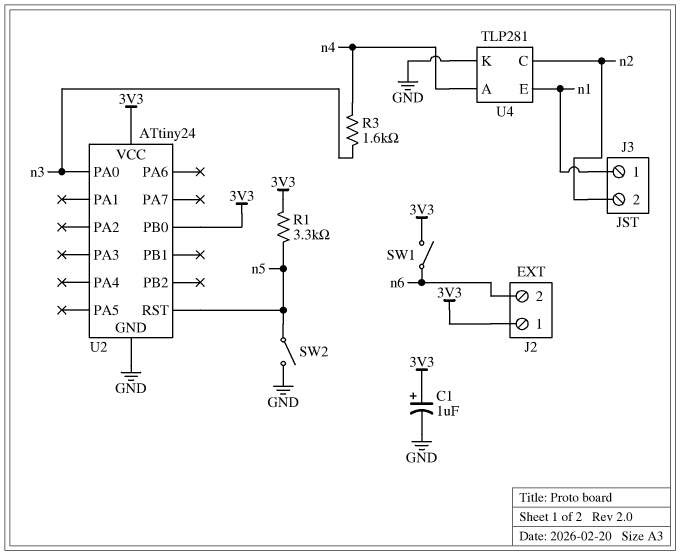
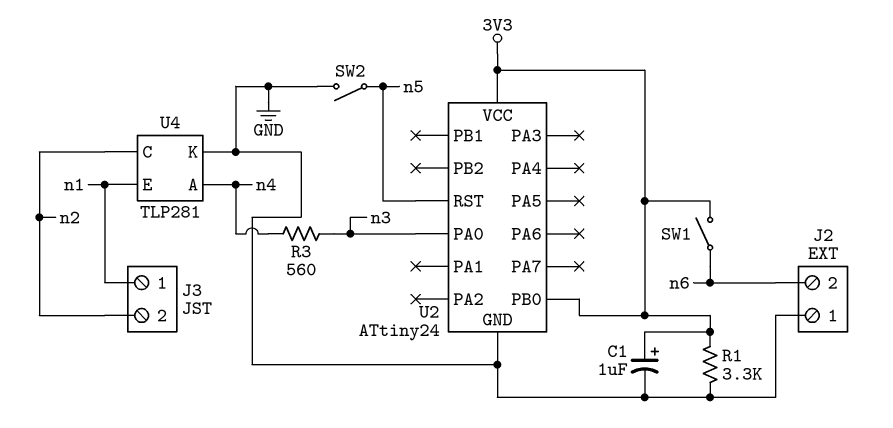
J2 pin 1: 3V3 -> GND
R1: 3.3k (3V3, n5) -> 3.3k (3V3, GND)
R3: 1.6k (n3, n4) -> 560 (n3, n4)

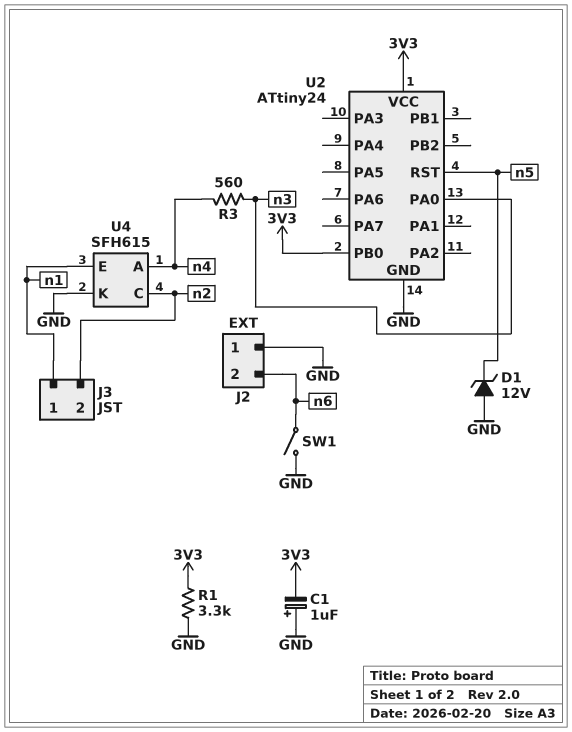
C1: 1uF (plus 3V3, minus GND) -> 1uF (plus GND, minus 3V3)
D1: none -> zener 12V (A GND, K n5)
SW1: switch (3V3, n6) -> switch (GND, n6)
SW2: switch (GND, n5) -> none
U4: TLP281 -> SFH615

